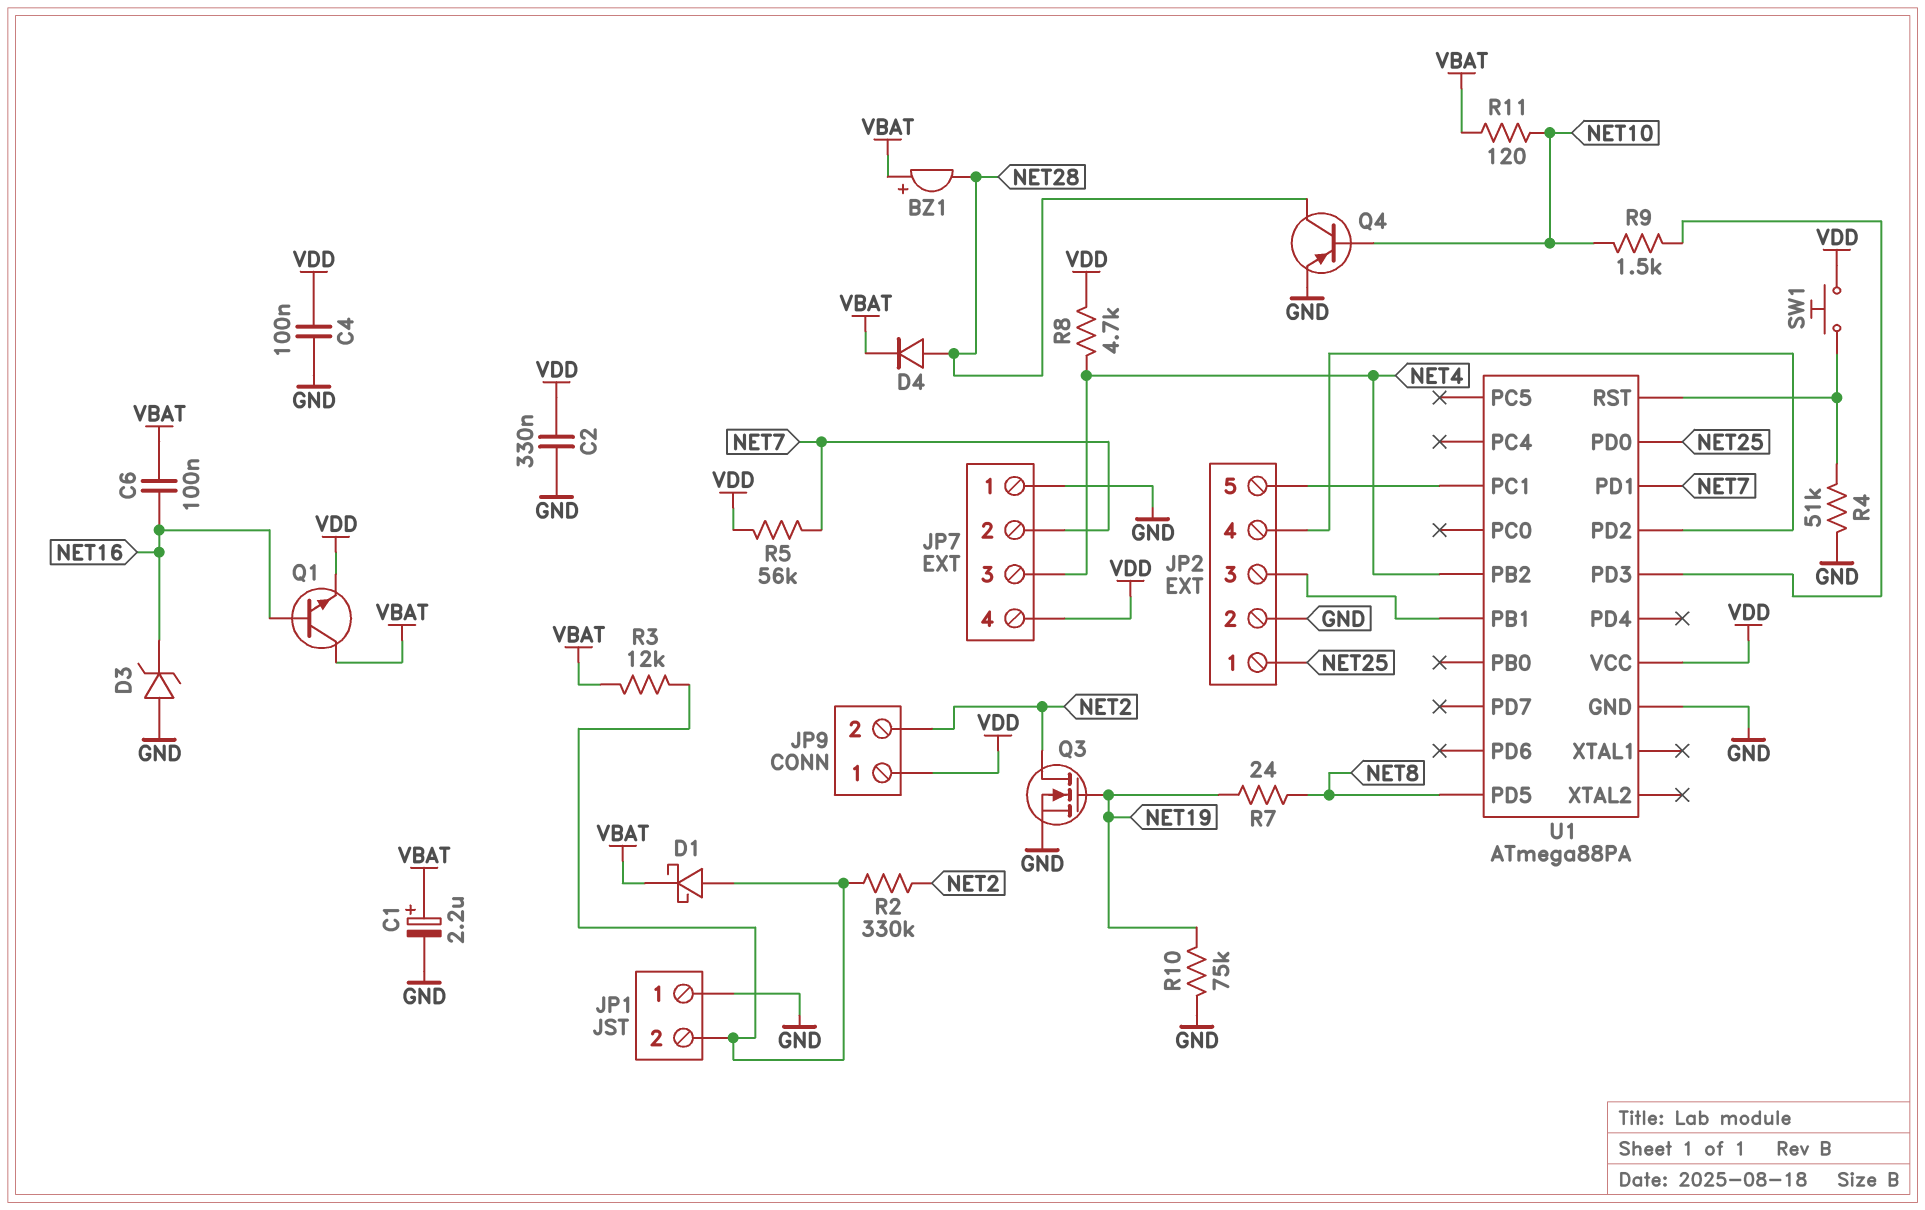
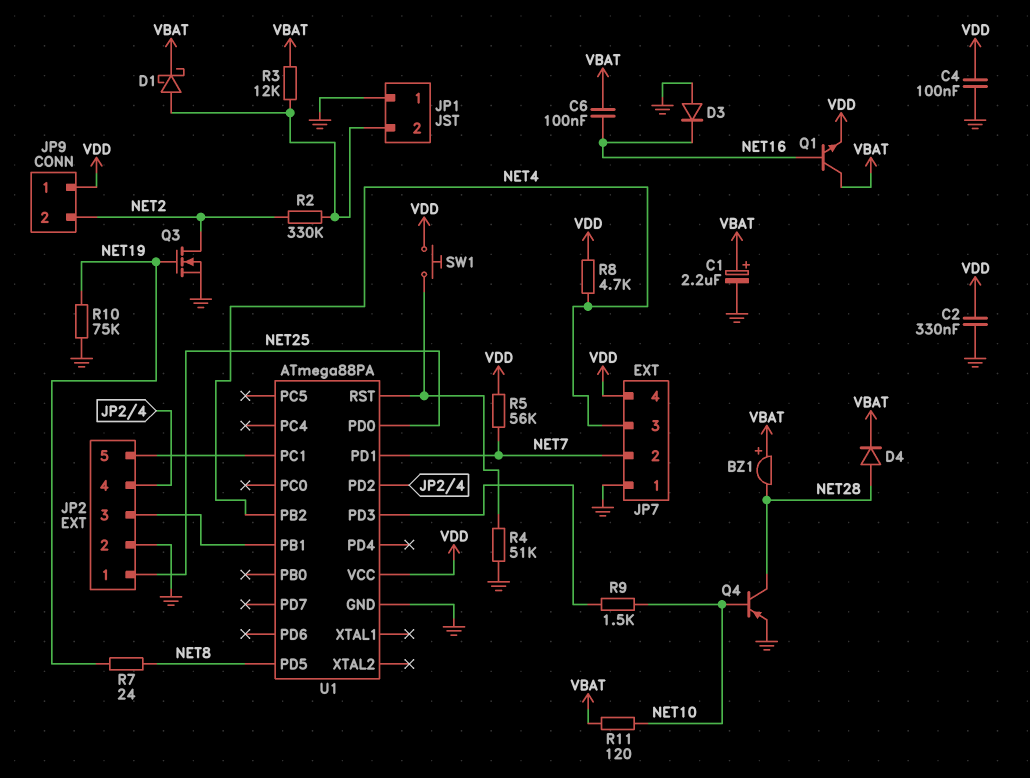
D3: zener (A GND, K NET16) -> diode (A GND, K NET16)

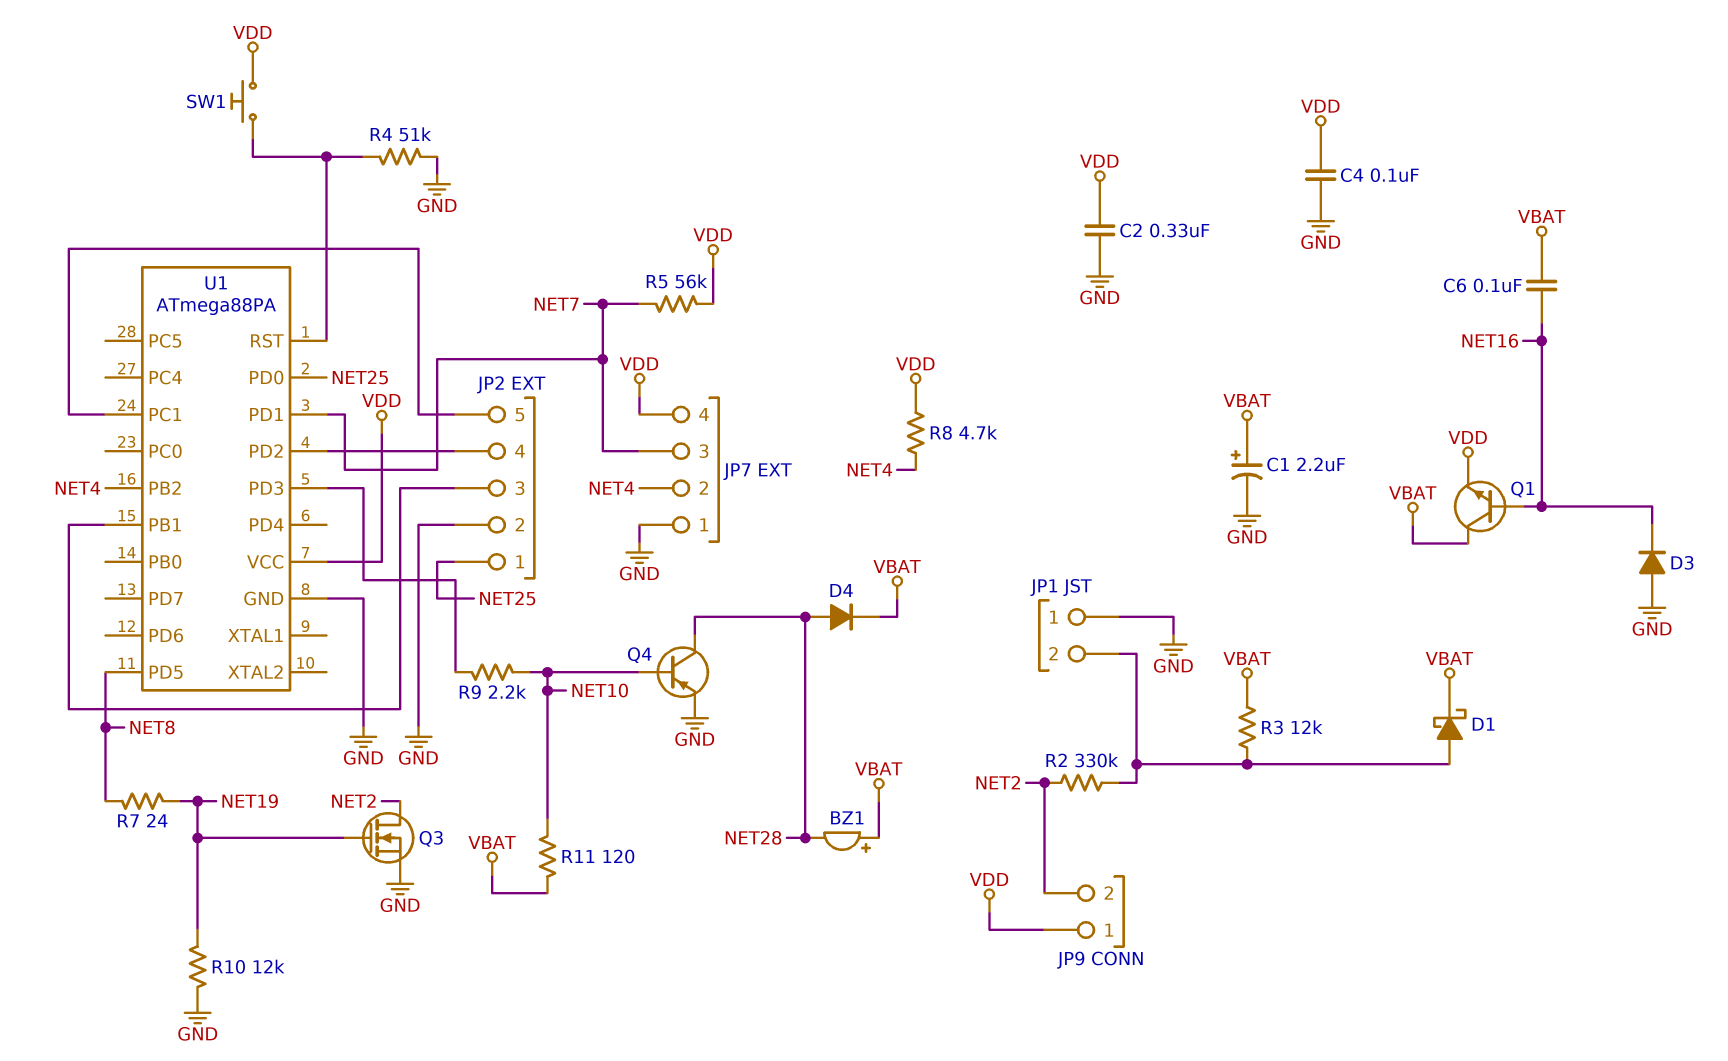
JP7 pin 2: NET7 -> NET4
JP7 pin 3: NET4 -> NET7
R9: 1.5k (NET10, U1/PD3) -> 2.2k (NET10, U1/PD3)
R10: 75k (GND, NET19) -> 12k (GND, NET19)

